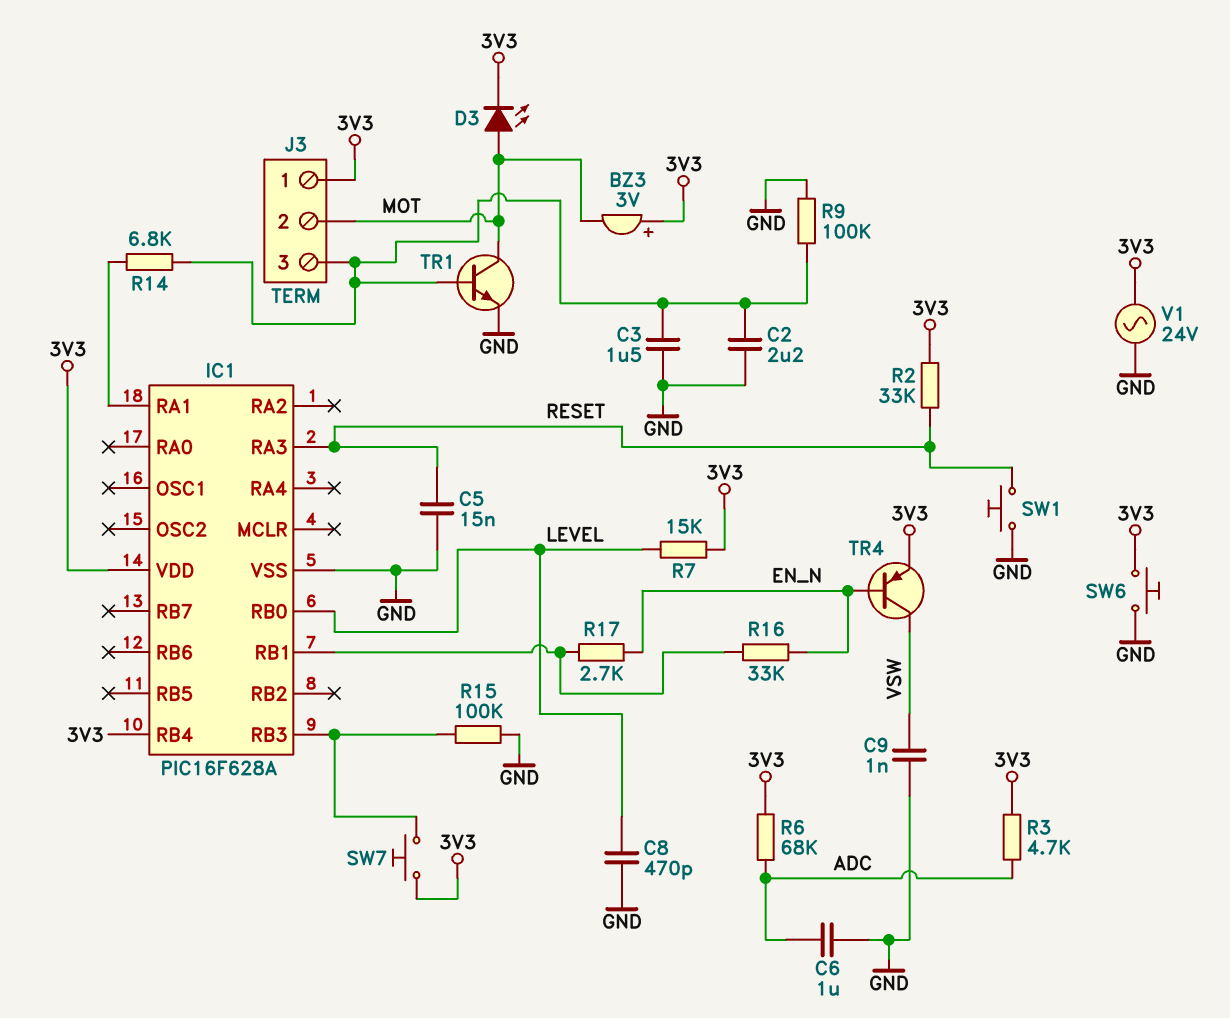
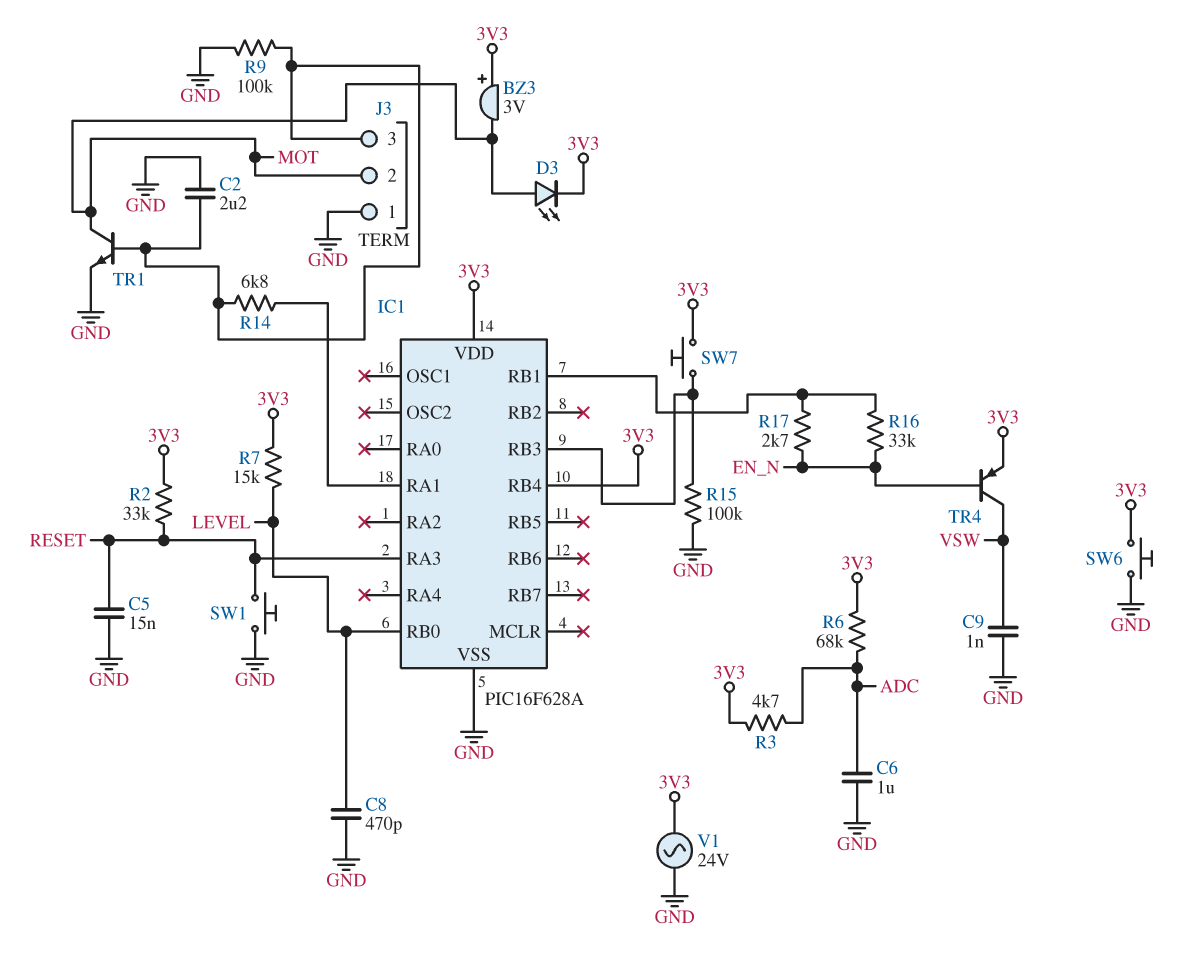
C3: 1.5uF (GND, J3/3) -> none
J3 pin 1: 3V3 -> GND

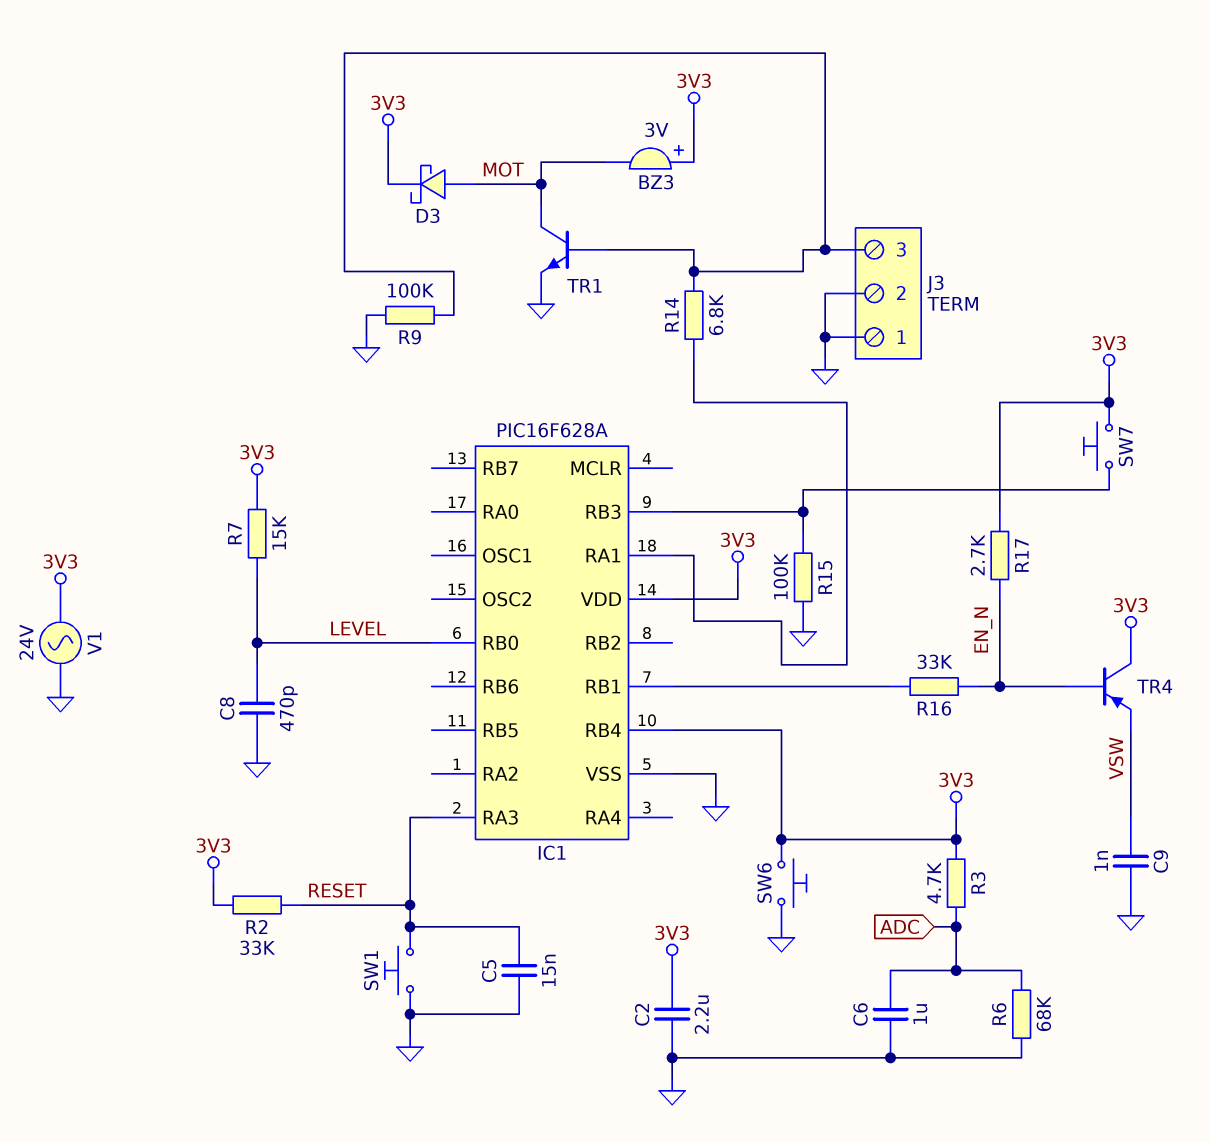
C2: 2.2uF (GND, J3/3) -> 2.2uF (3V3, GND)
D3: LED (A MOT, K 3V3) -> schottky (A MOT, K 3V3)
J3 pin 2: MOT -> GND
R6: 68k (3V3, ADC) -> 68k (ADC, GND)
R17: 2.7k (EN_N, IC1/RB1) -> 2.7k (3V3, EN_N)
TR4: PNP (B EN_N, C VSW, E 3V3) -> PNP (B EN_N, C 3V3, E VSW)

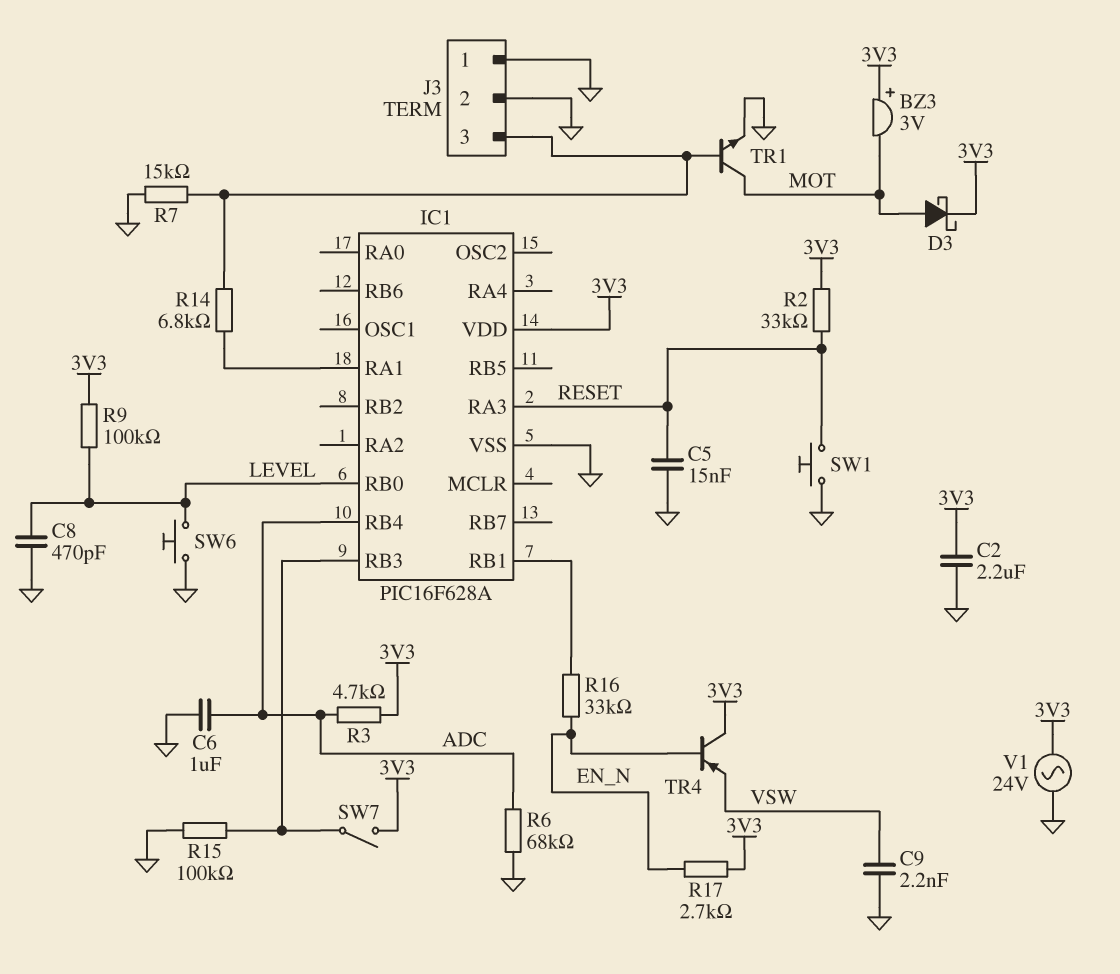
C9: 1nF (GND, VSW) -> 2.2nF (GND, VSW)
IC1 pin RB4: 3V3 -> ADC
R7: 15k (3V3, LEVEL) -> 15k (GND, J3/3)
R9: 100k (GND, J3/3) -> 100k (3V3, LEVEL)
SW6: button (3V3, GND) -> button (GND, LEVEL)
SW7: button (3V3, IC1/RB3) -> switch (3V3, IC1/RB3)

